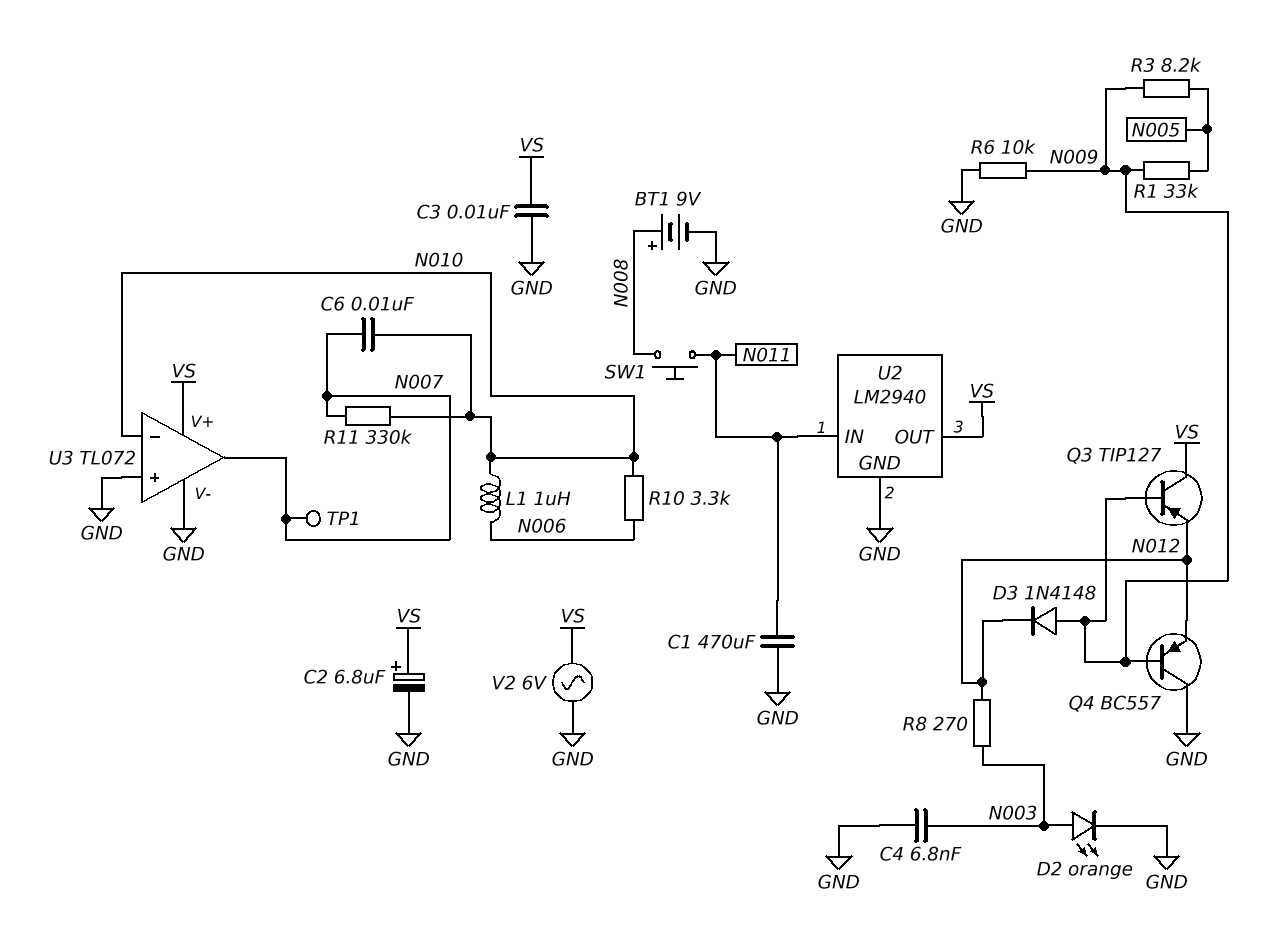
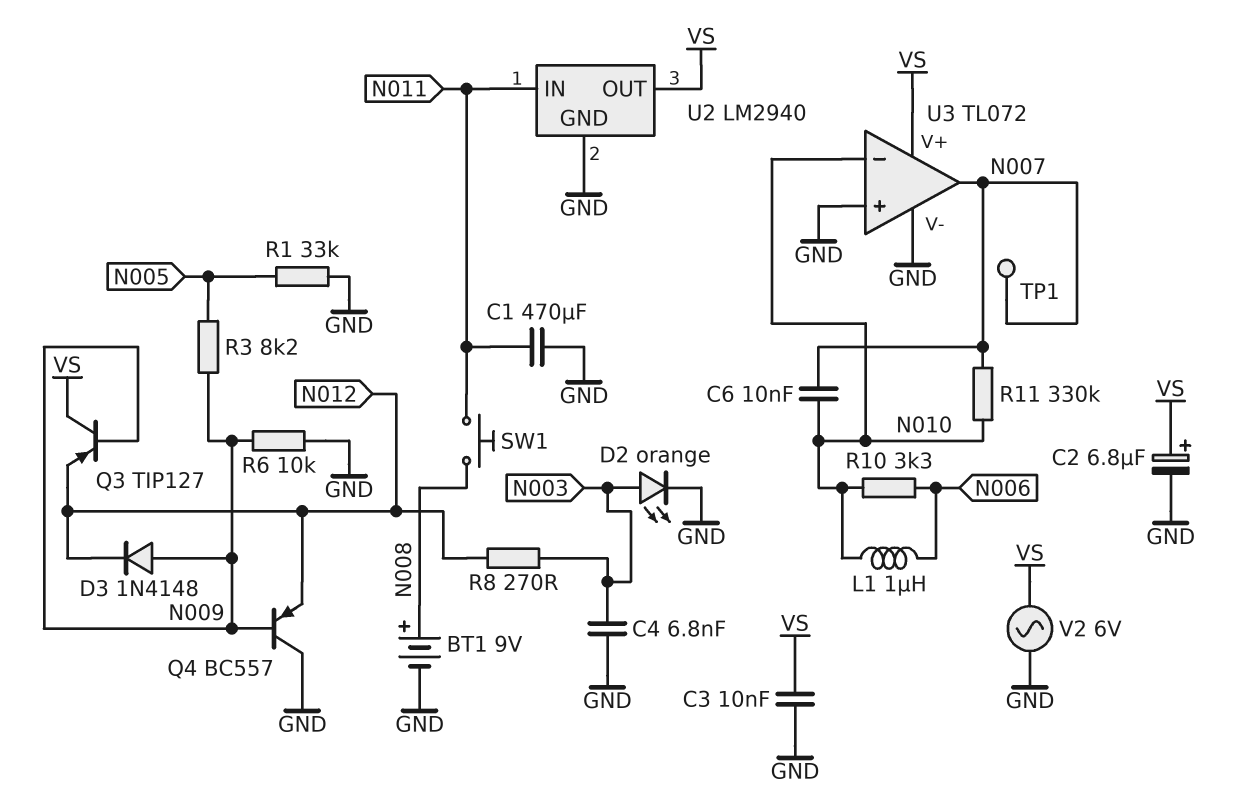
R1: 33k (N005, N009) -> 33k (GND, N005)

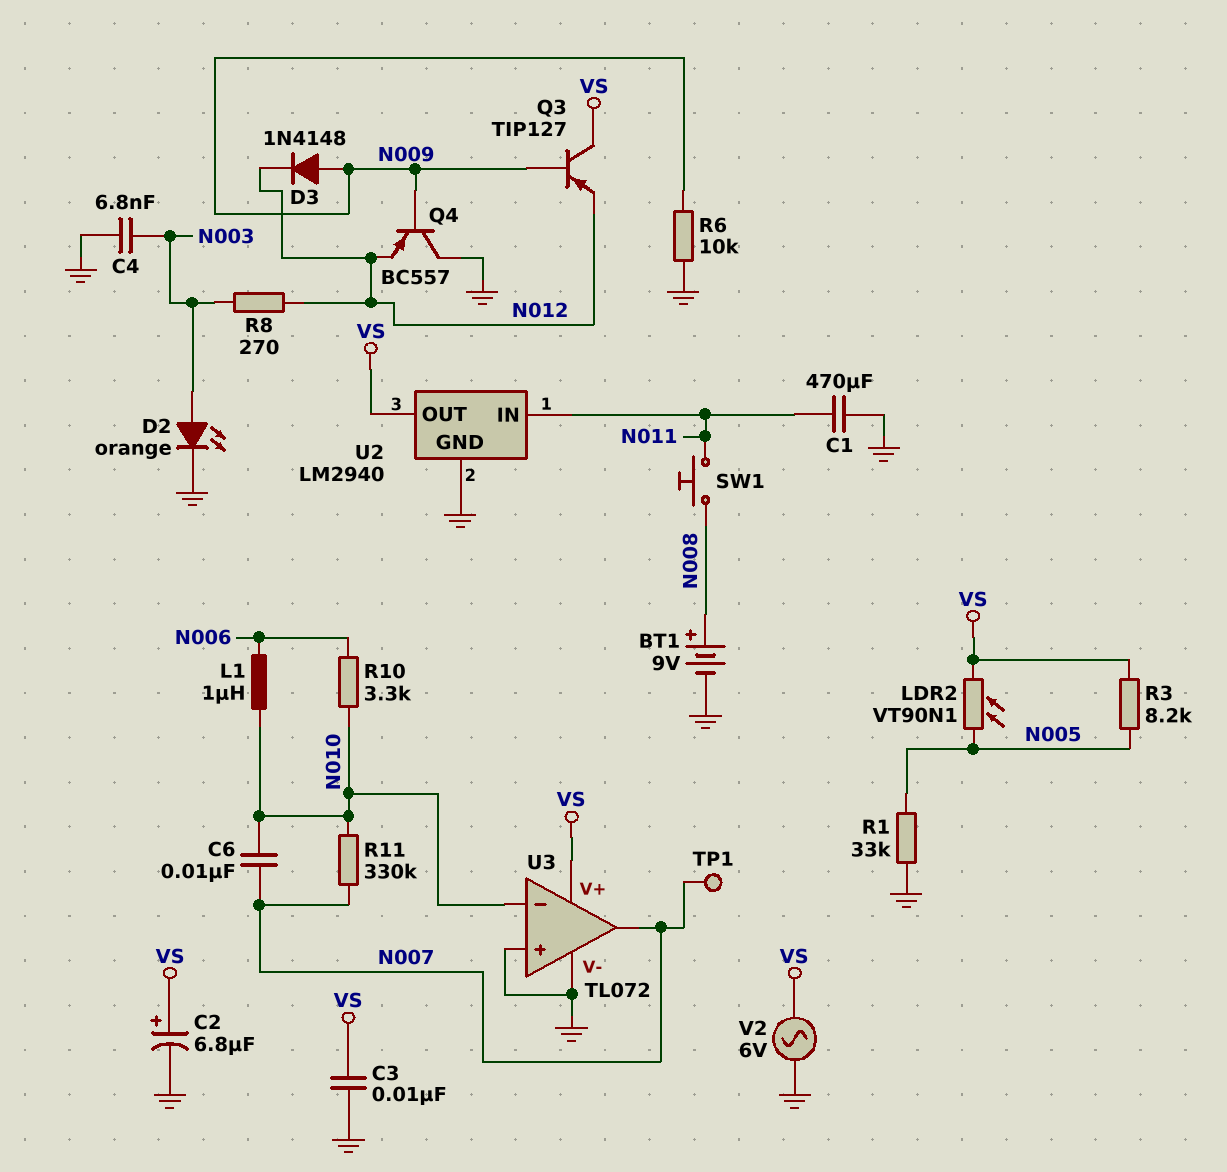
LDR2: none -> VT90N1 (N005, VS)
R3: 8.2k (N005, N009) -> 8.2k (N005, VS)

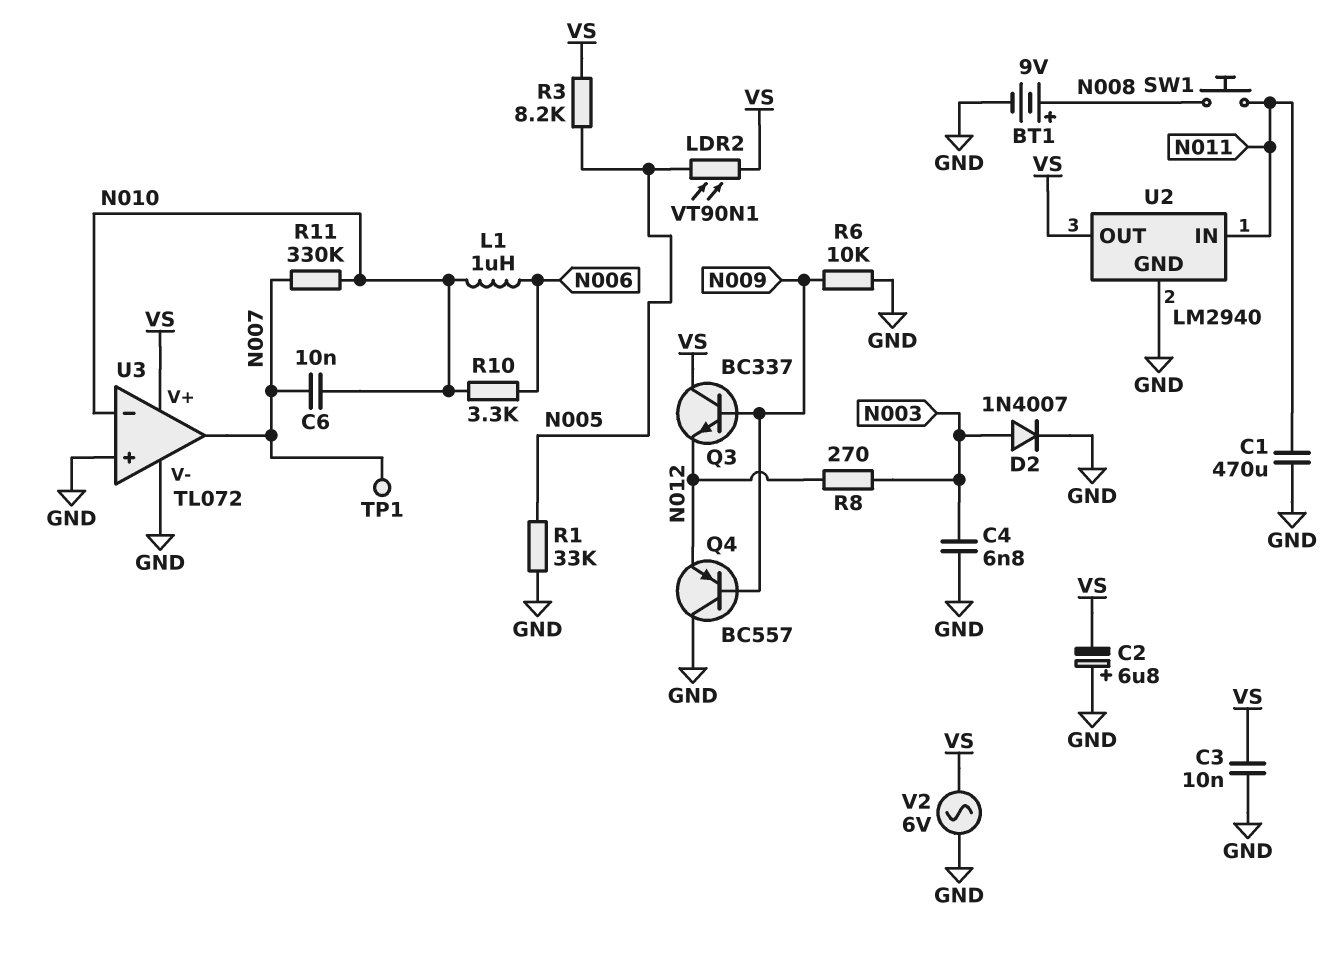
C2: 6.8uF (plus VS, minus GND) -> 6.8uF (plus GND, minus VS)
D2: LED orange (A N003, K GND) -> diode 1N4007 (A N003, K GND)
D3: diode 1N4148 (A N009, K N012) -> none
Q3: PNP TIP127 (B N009, C VS, E N012) -> NPN BC337 (B N009, C VS, E N012)

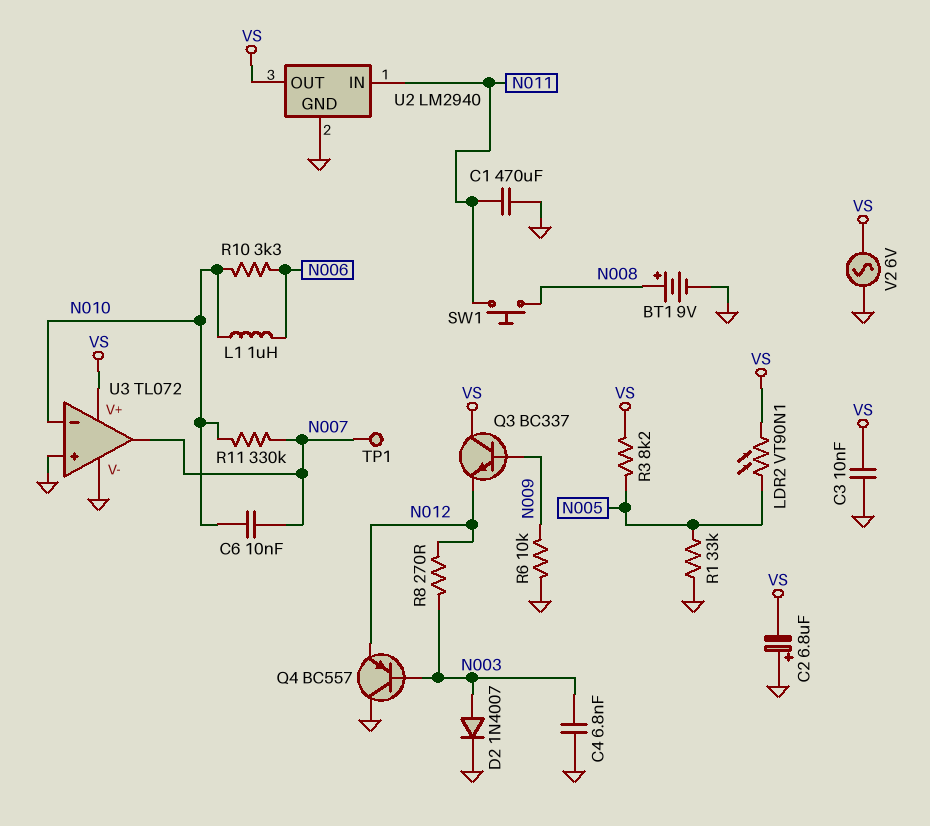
Q4: PNP BC557 (B N009, C GND, E N012) -> PNP BC557 (B N003, C GND, E N012)

